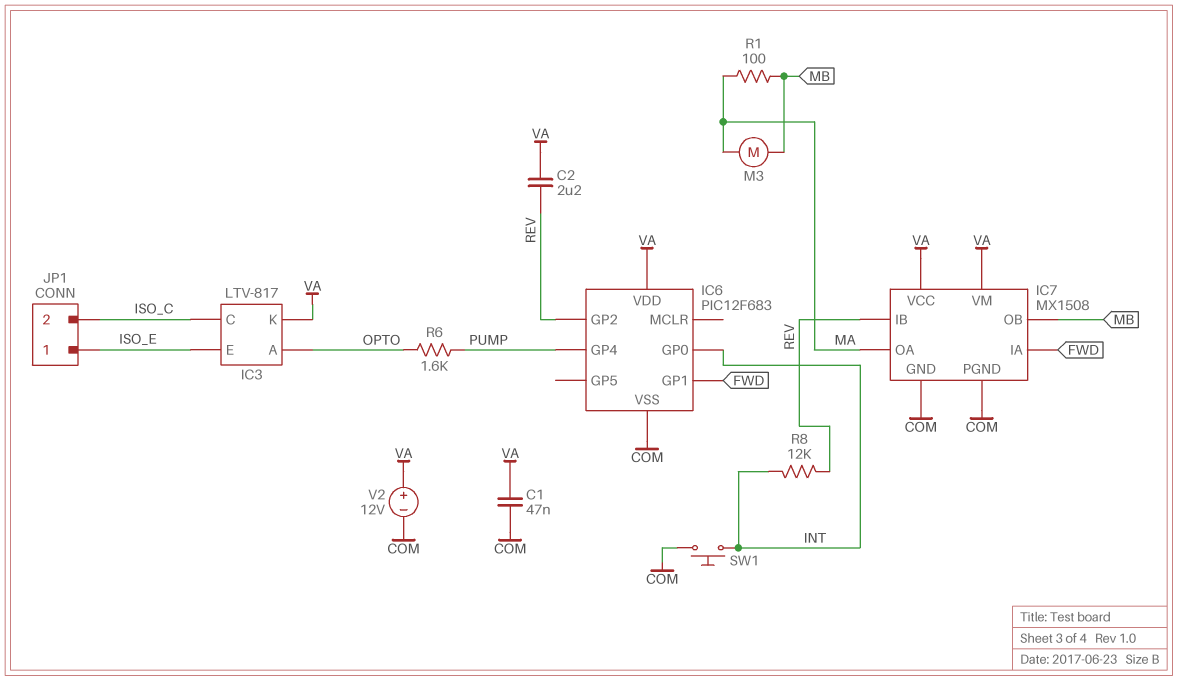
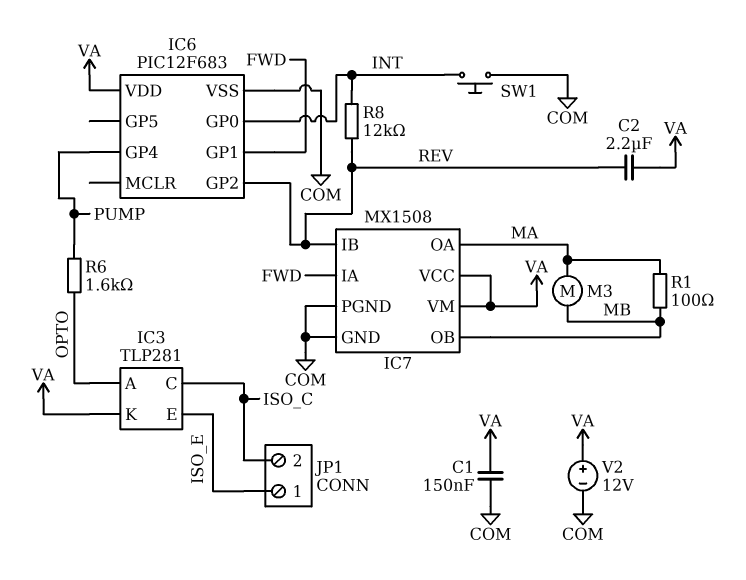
C1: 47nF (COM, VA) -> 150nF (COM, VA)
IC3: LTV-817 -> TLP281

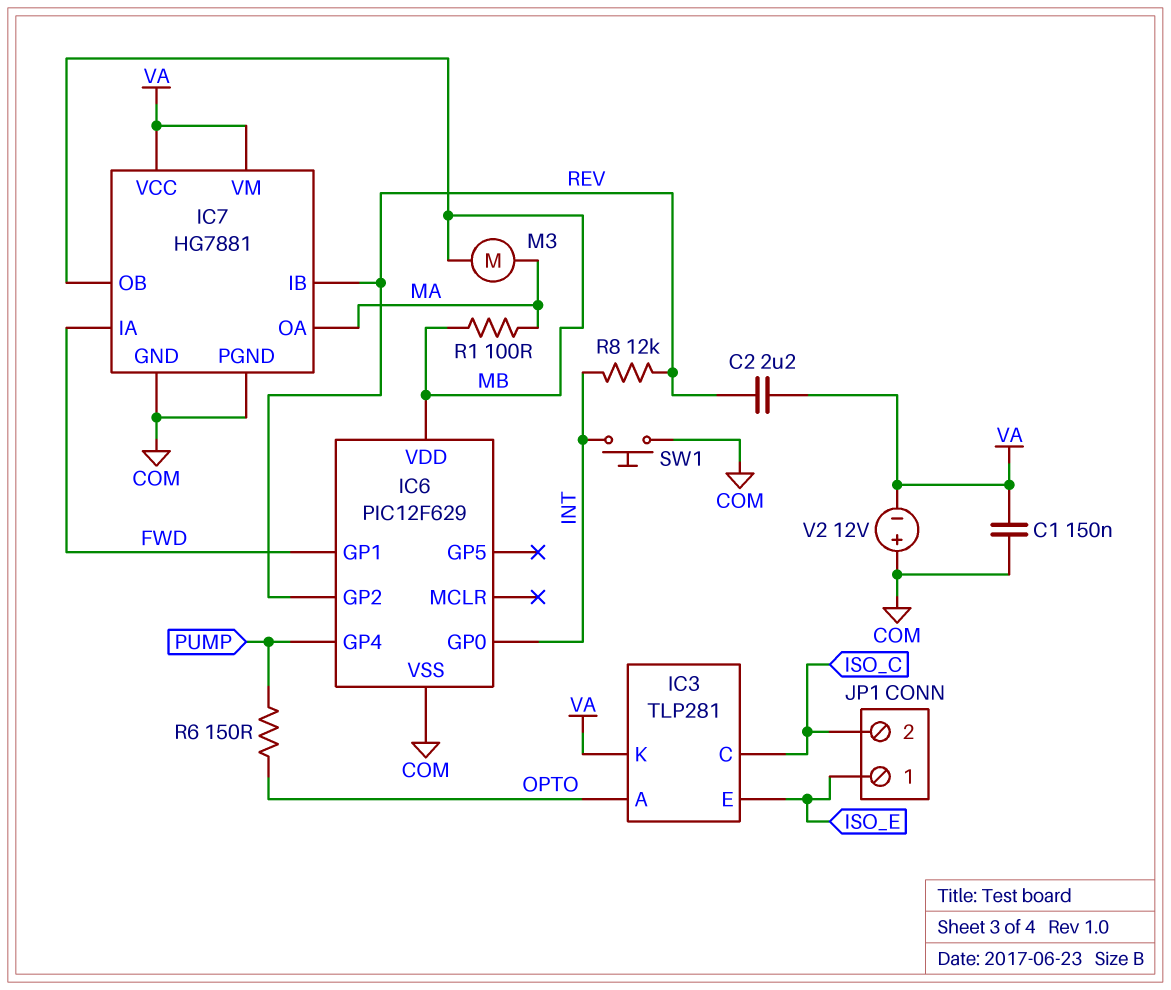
IC6: PIC12F683 -> PIC12F629
IC6 pin VDD: VA -> MB
IC7: MX1508 -> HG7881
R6: 1.6k (OPTO, PUMP) -> 150 (OPTO, PUMP)
V2: 12V (plus VA, minus COM) -> 12V (plus COM, minus VA)

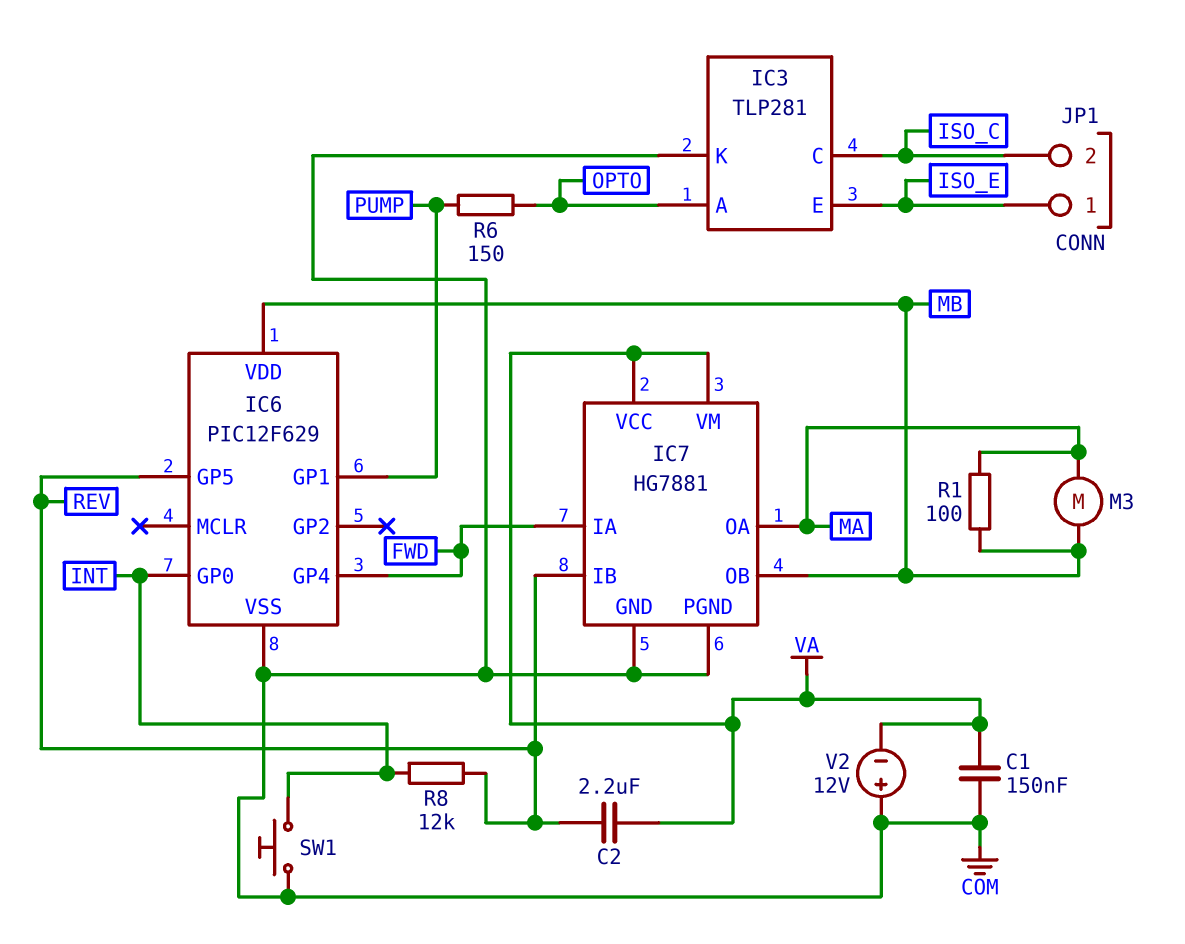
IC3 pin K: VA -> COM
IC6 pin GP1: FWD -> PUMP
IC6 pin GP2: REV -> none
IC6 pin GP4: PUMP -> FWD
IC6 pin GP5: none -> REV

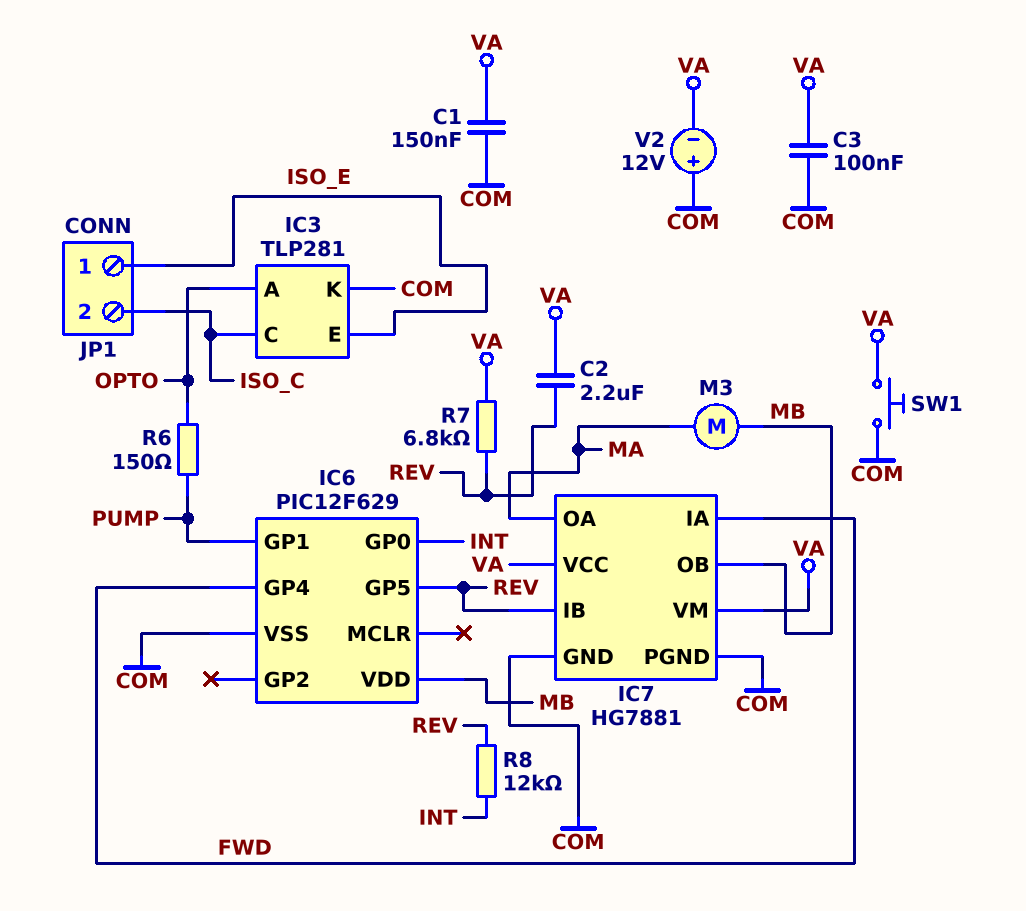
C3: none -> 100nF (COM, VA)
R1: 100 (MA, MB) -> none
R7: none -> 6.8k (REV, VA)
SW1: button (COM, INT) -> button (COM, VA)

